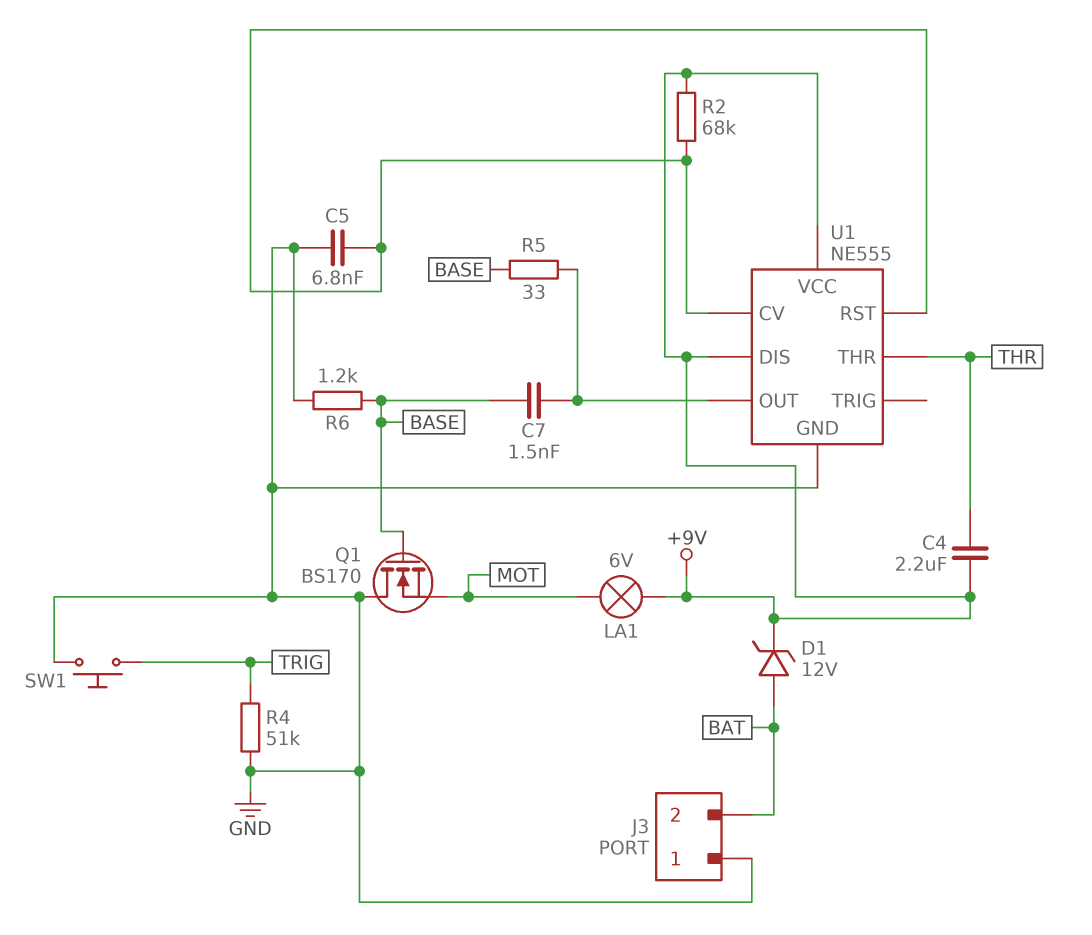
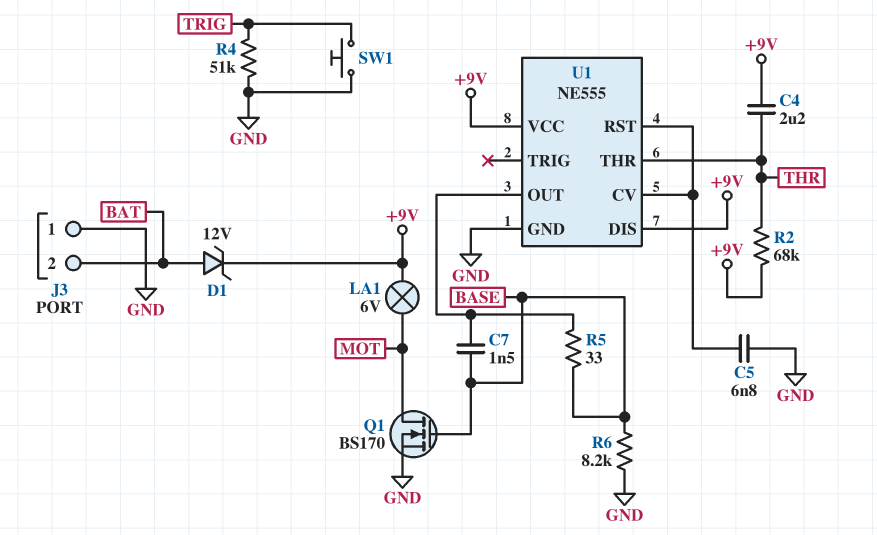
Q1: NMOS BS170 (G BASE, D GND, S MOT) -> NMOS BS170 (G BASE, D MOT, S GND)
R2: 68k (+9V, U1/CV) -> 68k (+9V, THR)
R6: 1.2k (BASE, GND) -> 8.2k (BASE, GND)

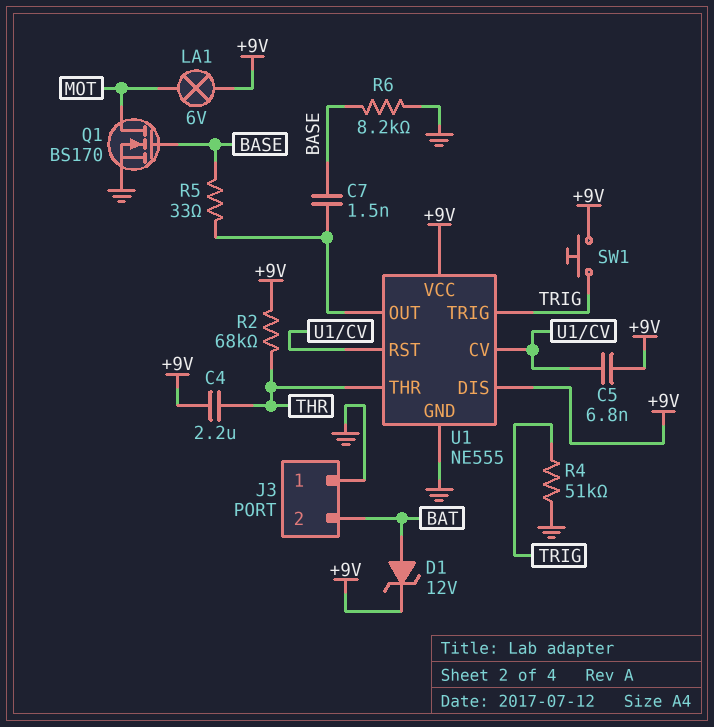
C5: 6.8nF (GND, U1/CV) -> 6.8nF (+9V, U1/CV)
SW1: button (GND, TRIG) -> button (+9V, TRIG)
U1 pin TRIG: none -> TRIG

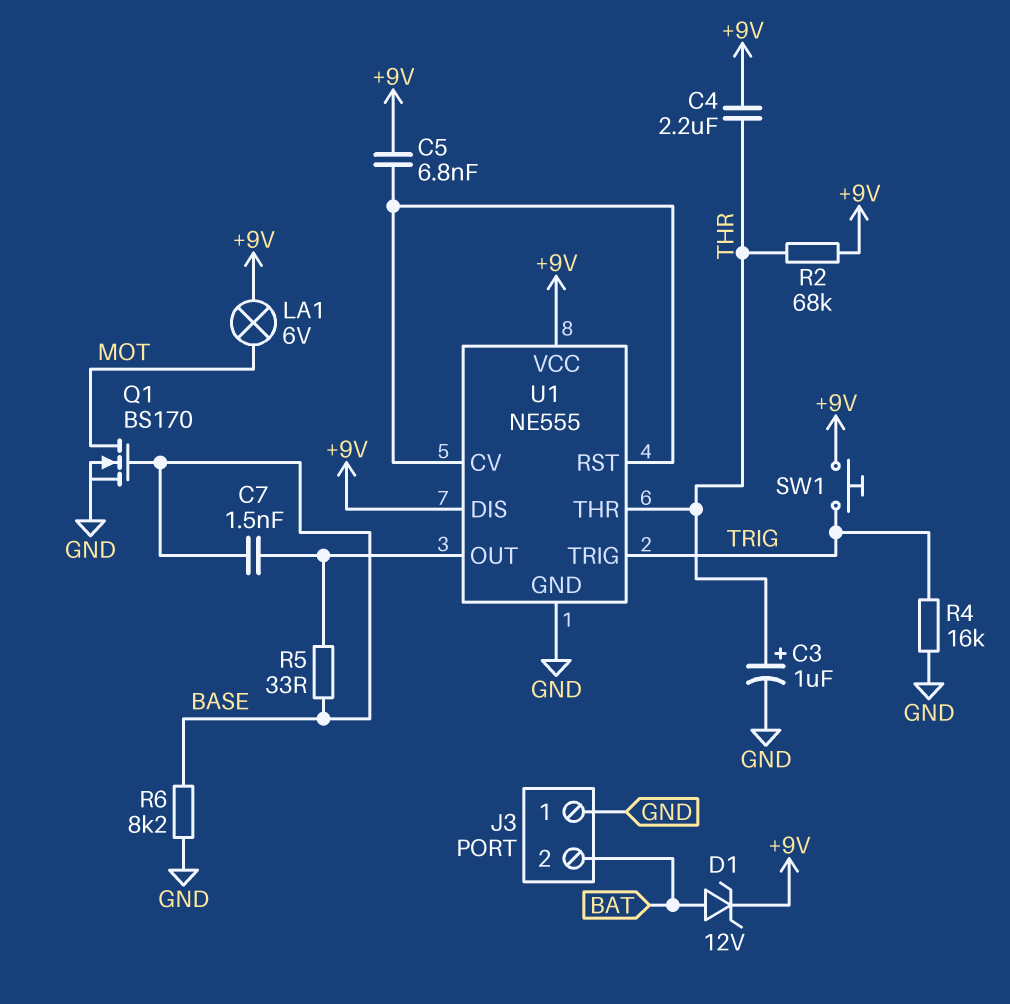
C3: none -> 1uF (plus THR, minus GND)
R4: 51k (GND, TRIG) -> 16k (GND, TRIG)

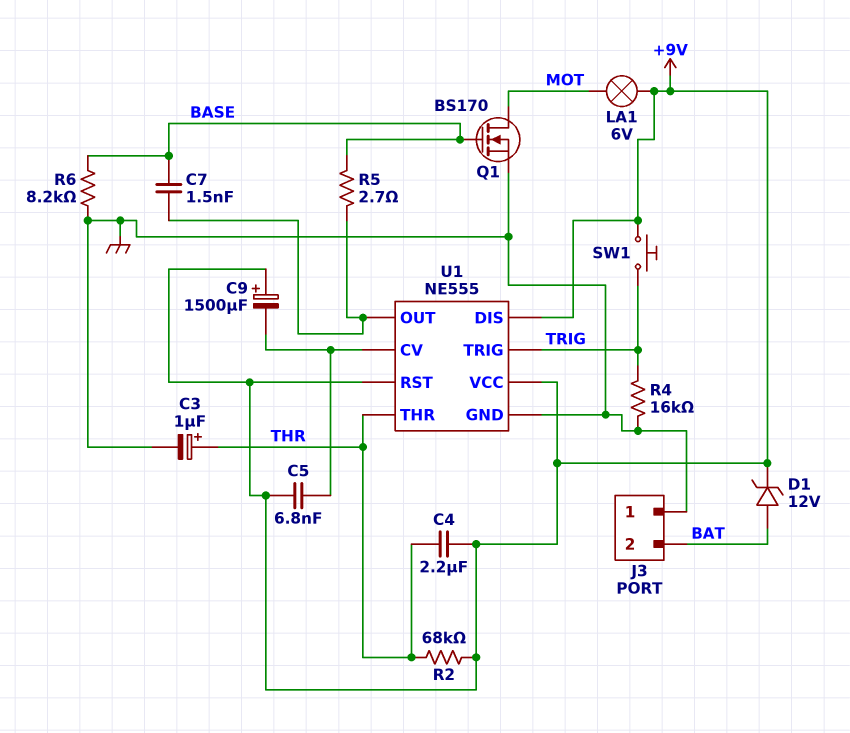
C9: none -> 1500uF (plus +9V, minus U1/CV)
R5: 33 (BASE, U1/OUT) -> 2.7 (BASE, U1/OUT)
U1 pin RST: U1/CV -> +9V

